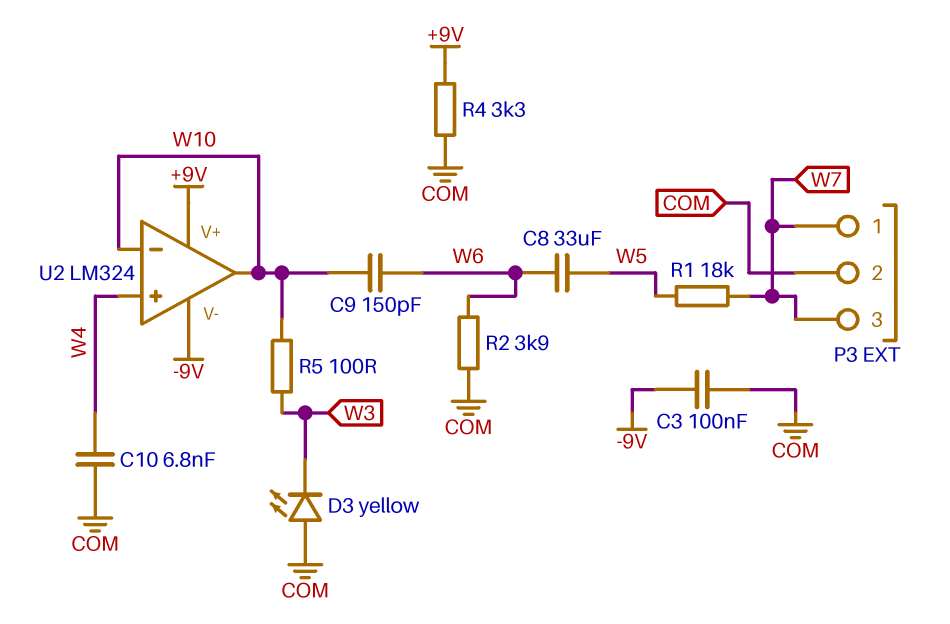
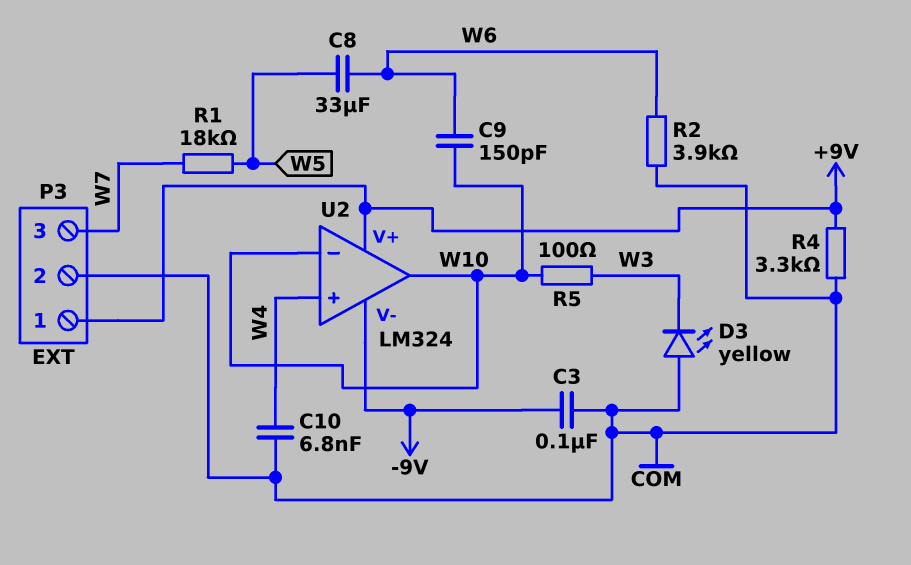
P3 pin 1: W7 -> +9V

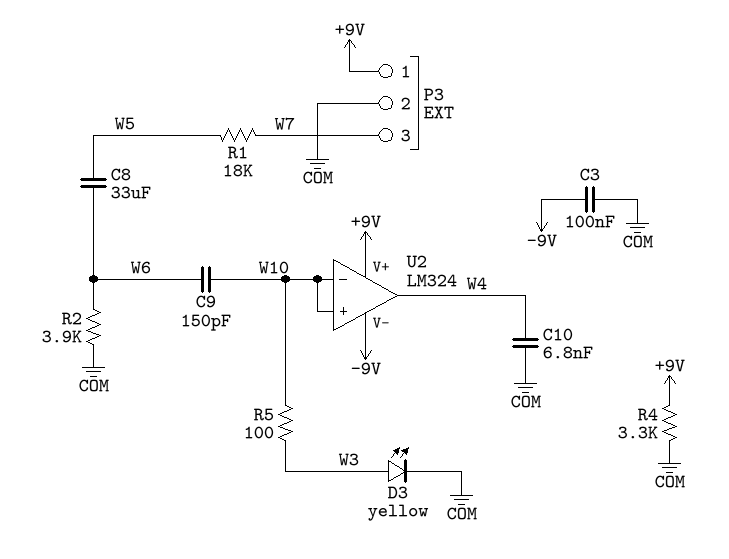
D3: LED yellow (A COM, K W3) -> LED yellow (A W3, K COM)
U2 pin in+: W4 -> W10
U2 pin out: W10 -> W4

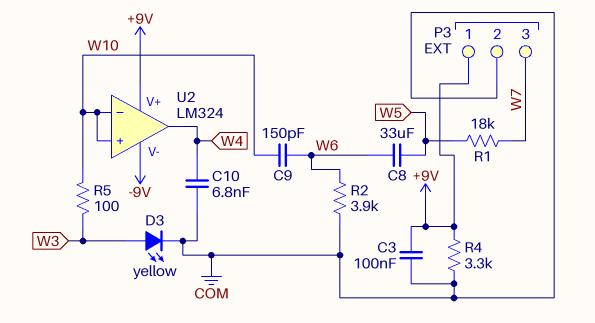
C3: 100nF (-9V, COM) -> 100nF (+9V, COM)

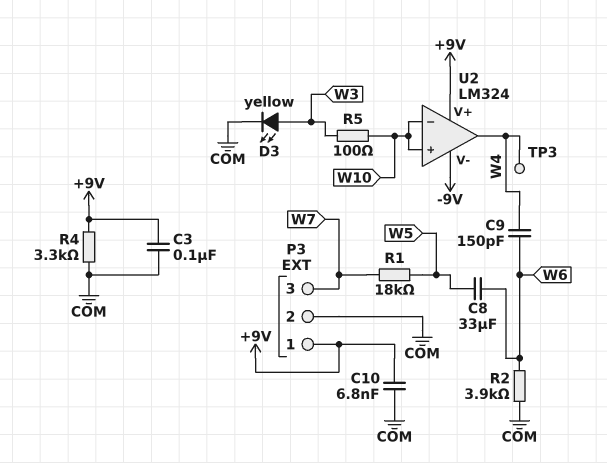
C9: 150pF (W6, W10) -> 150pF (W4, W6)
C10: 6.8nF (COM, W4) -> 6.8nF (+9V, COM)
TP3: none -> test point (W4)

